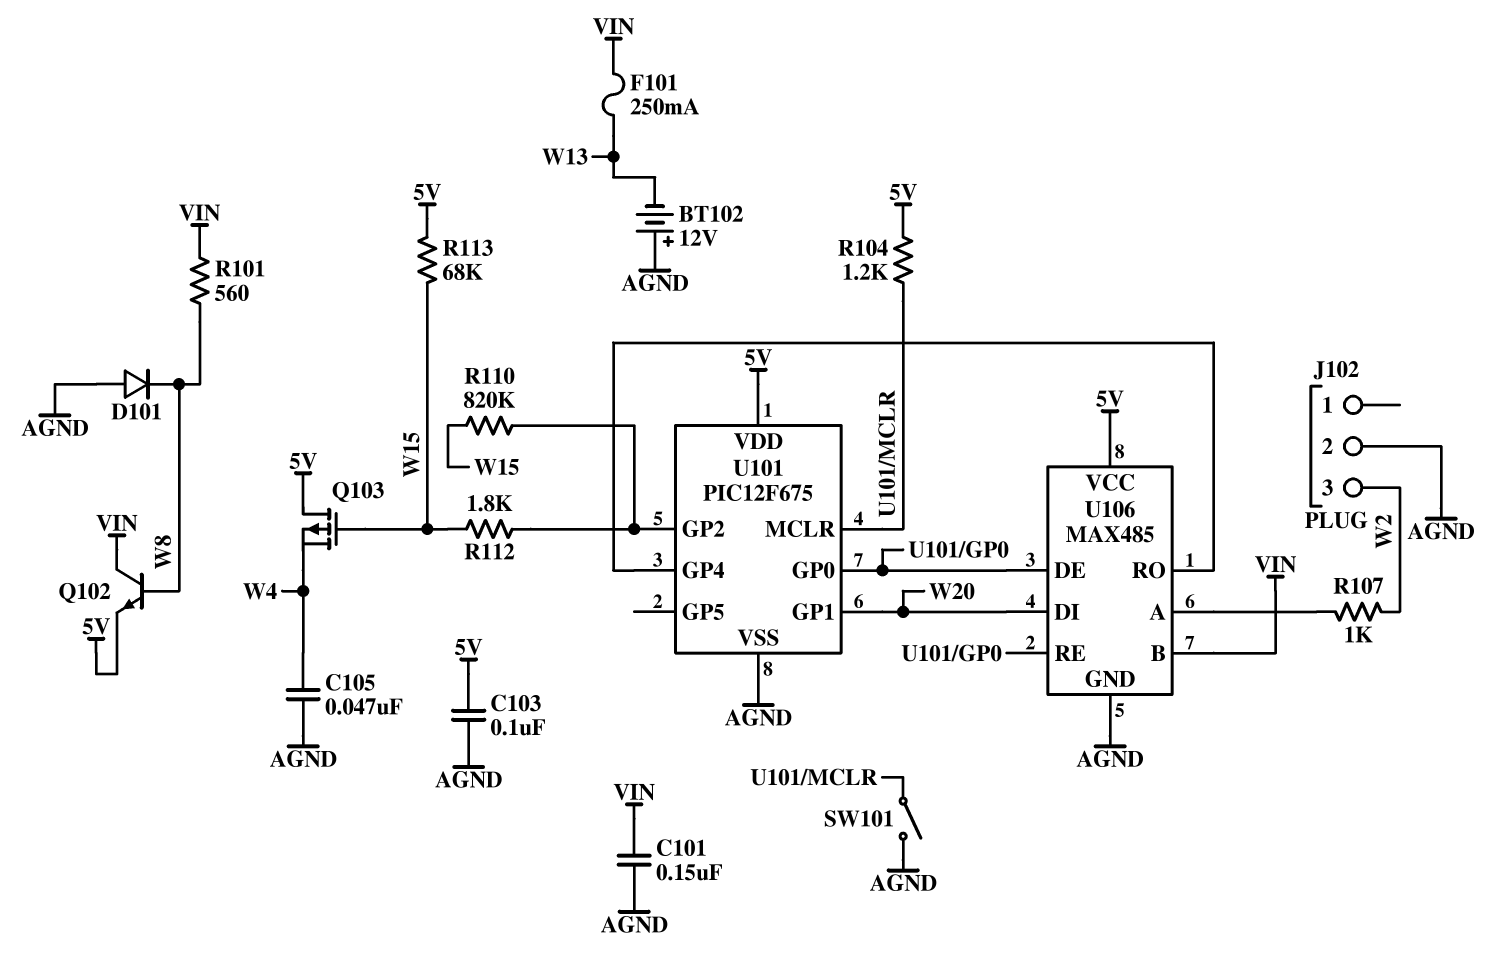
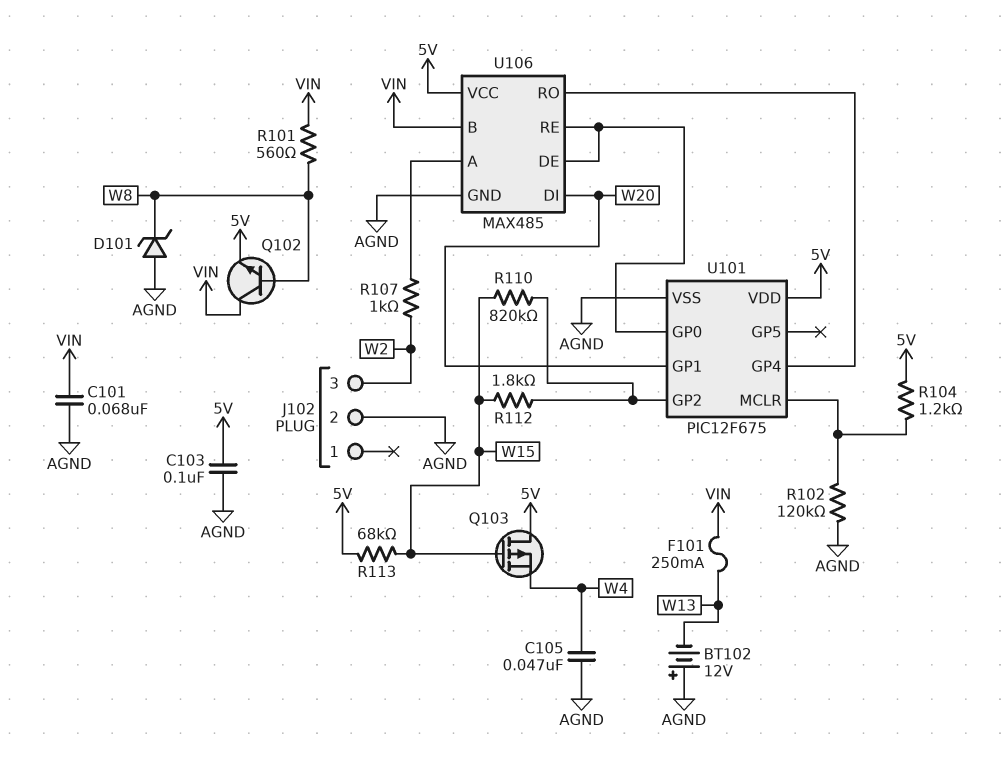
C101: 150nF (AGND, VIN) -> 68nF (AGND, VIN)
D101: diode (A AGND, K W8) -> zener (A AGND, K W8)
R102: none -> 120k (AGND, U101/MCLR)
SW101: switch (AGND, U101/MCLR) -> none

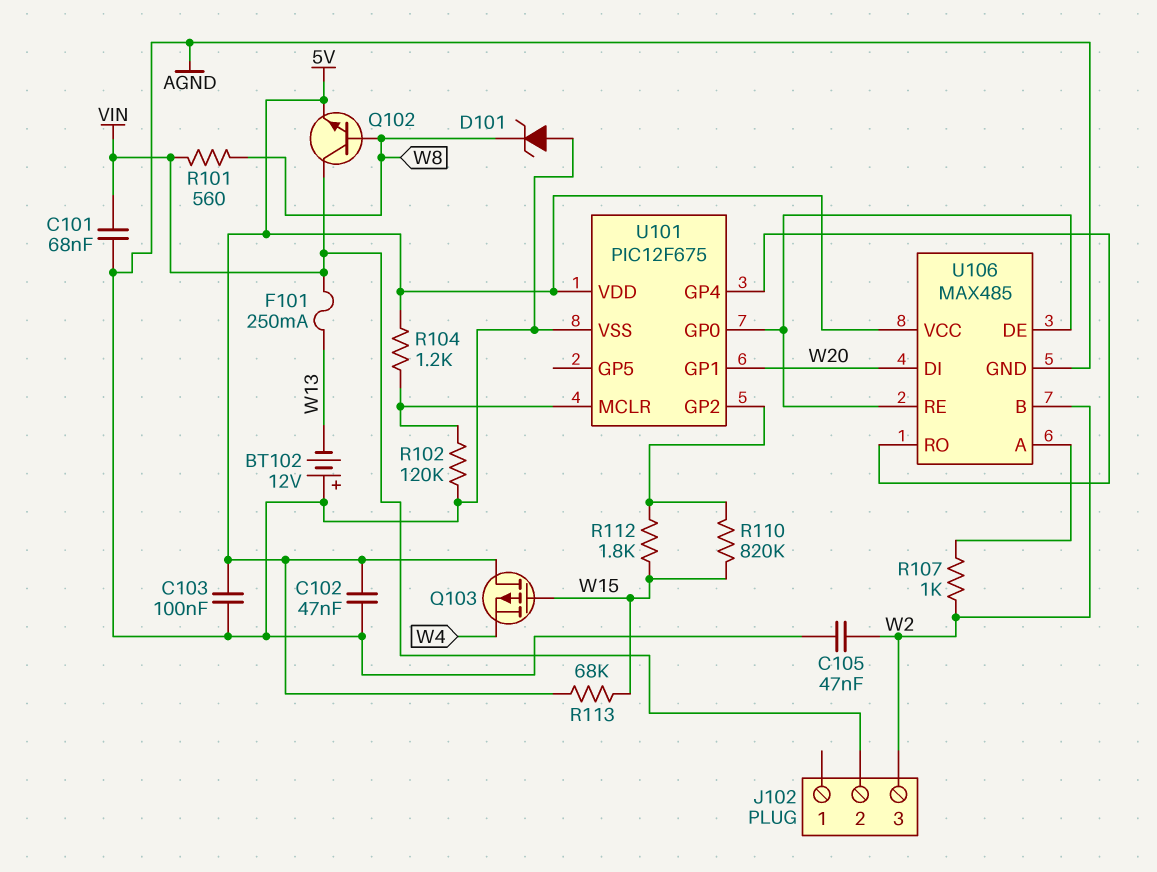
C102: none -> 47nF (5V, AGND)
C105: 47nF (AGND, W4) -> 47nF (AGND, W2)
J102 pin 2: AGND -> VIN
U106 pin B: VIN -> W2

